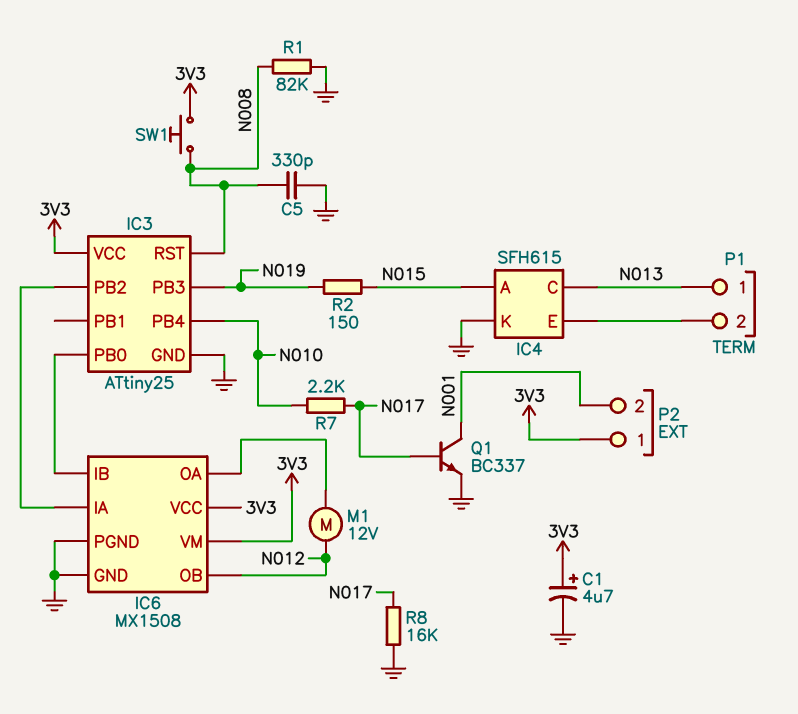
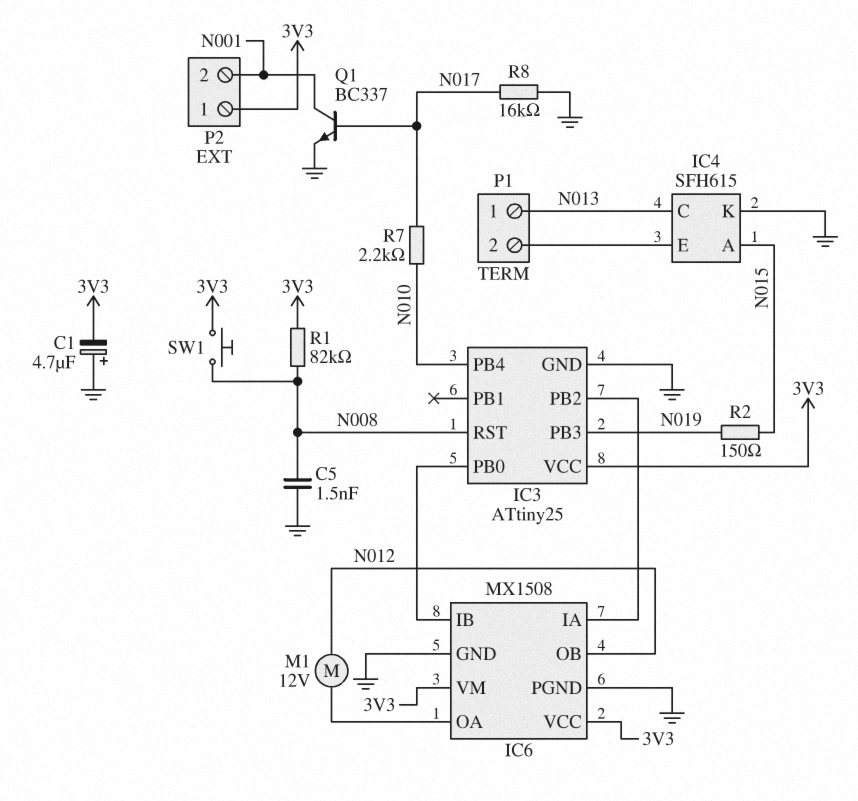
C1: 4.7uF (plus 3V3, minus GND) -> 4.7uF (plus GND, minus 3V3)
C5: 330pF (GND, N008) -> 1.5nF (GND, N008)
R1: 82k (GND, N008) -> 82k (3V3, N008)

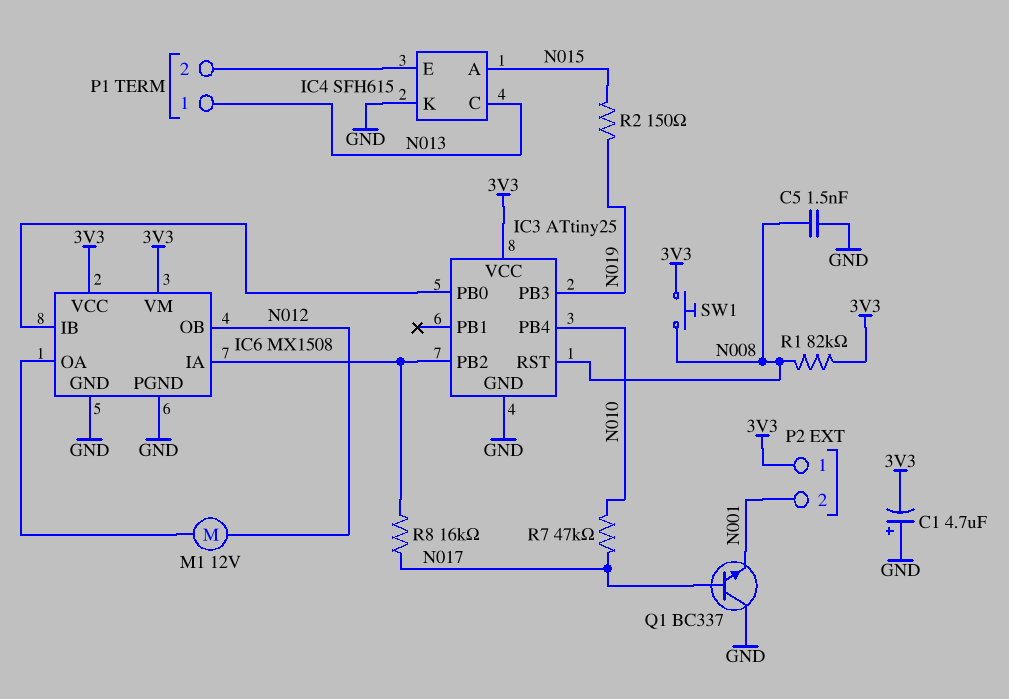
Q1: NPN BC337 (B N017, C N001, E GND) -> NPN BC337 (B N017, C GND, E N001)
R7: 2.2k (N010, N017) -> 47k (N010, N017)
R8: 16k (GND, N017) -> 16k (IC3/PB2, N017)

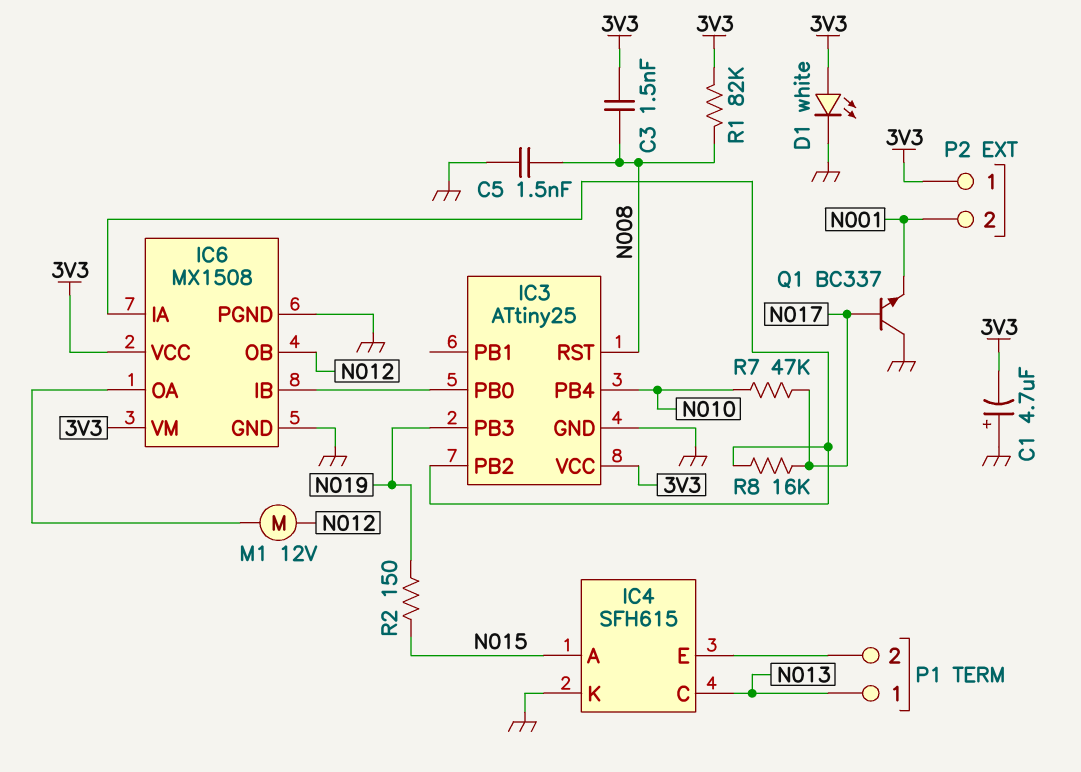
C3: none -> 1.5nF (3V3, N008)
D1: none -> LED white (A 3V3, K GND)
SW1: button (3V3, N008) -> none

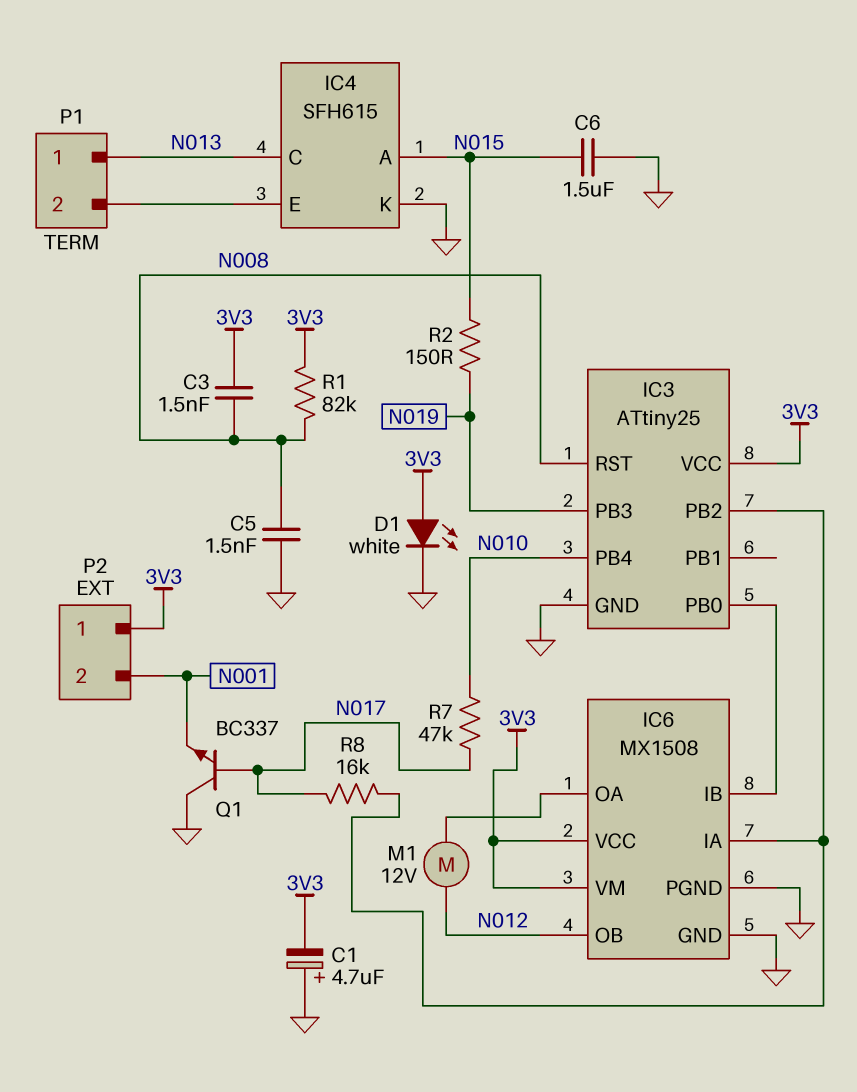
C6: none -> 1.5uF (GND, N015)

